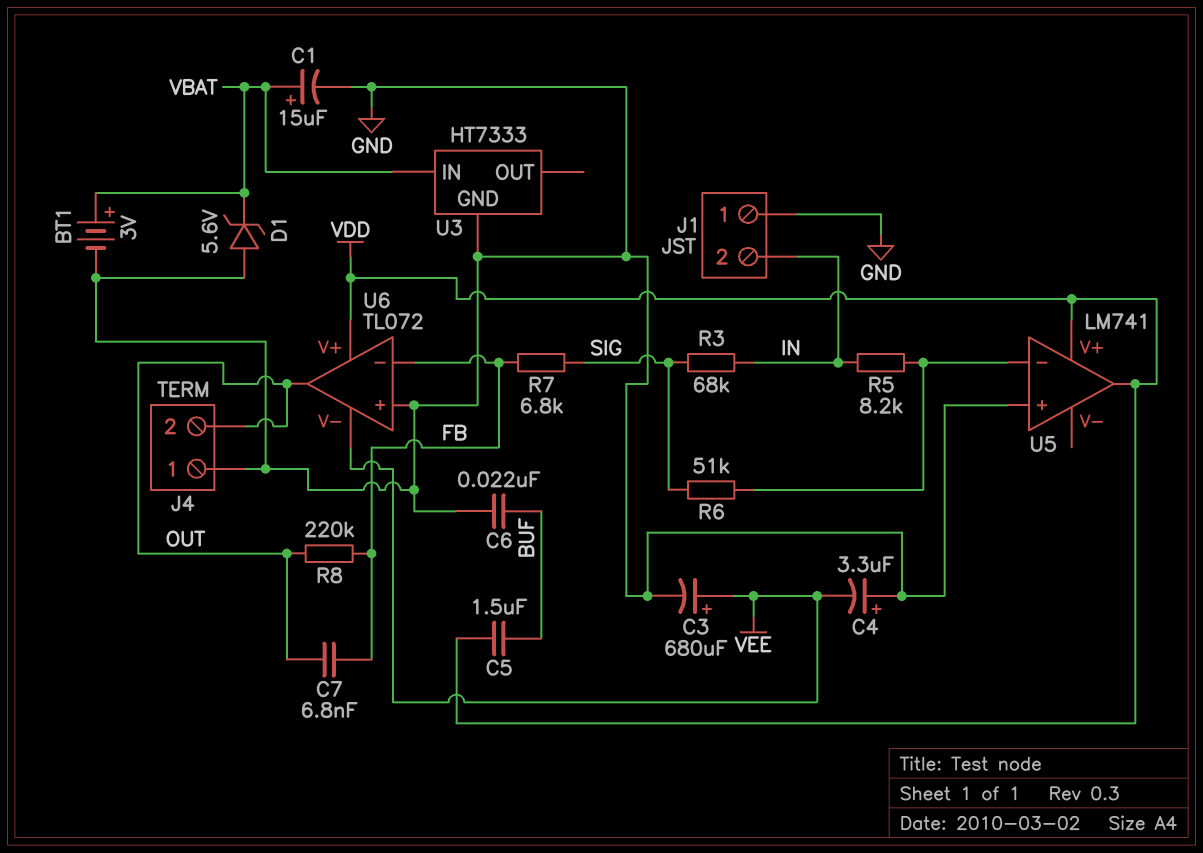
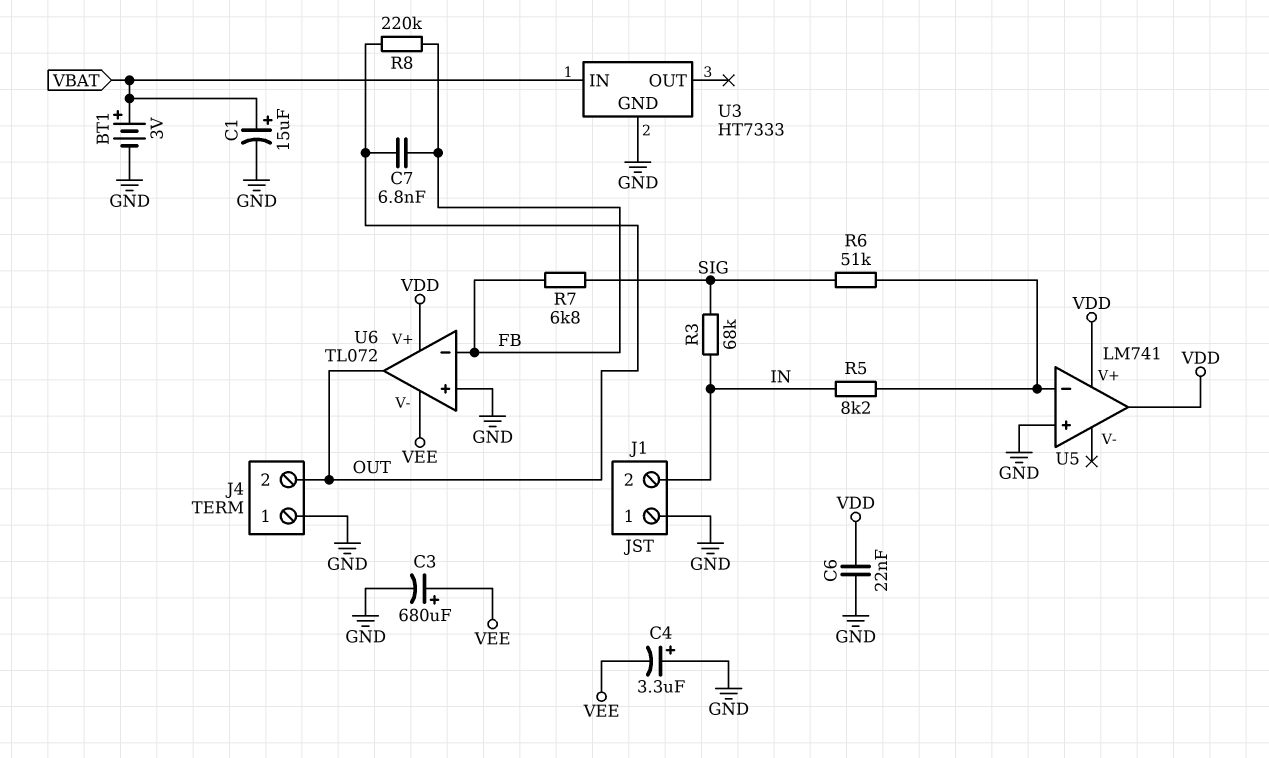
C5: 1.5uF (BUF, VDD) -> none
C6: 22nF (BUF, GND) -> 22nF (GND, VDD)
D1: zener 5.6V (A GND, K VBAT) -> none

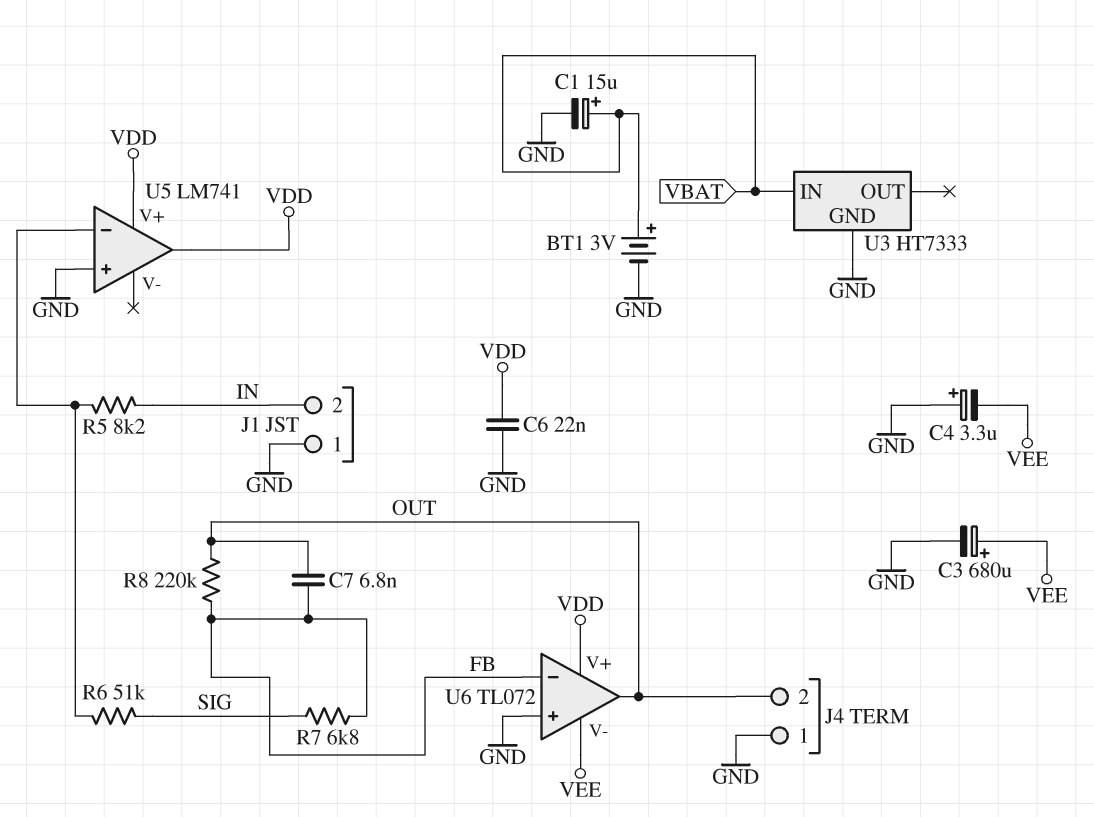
R3: 68k (IN, SIG) -> none

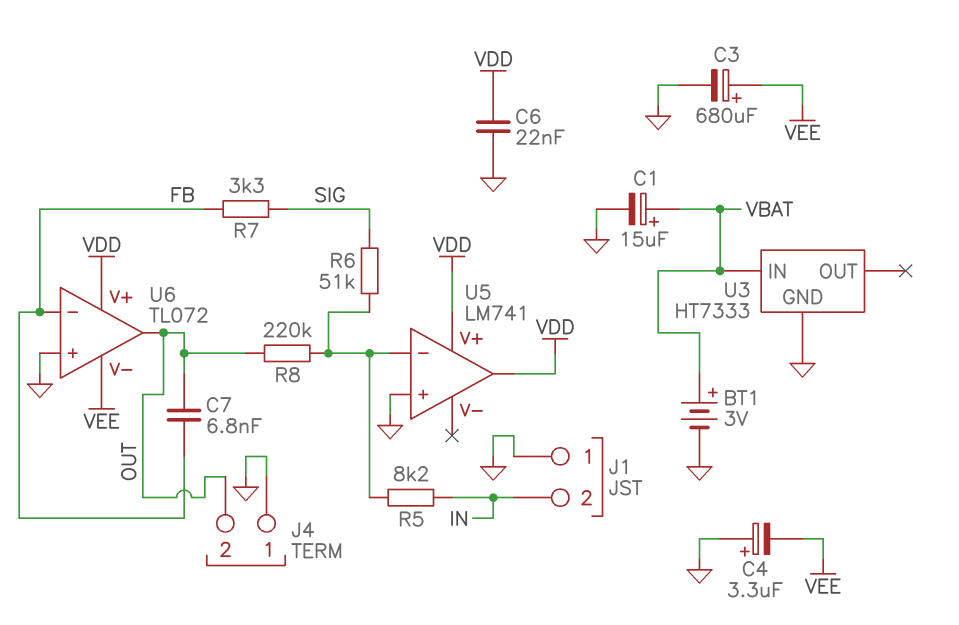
R7: 6.8k (FB, SIG) -> 3.3k (FB, SIG)
R8: 220k (FB, OUT) -> 220k (OUT, U5/in-)

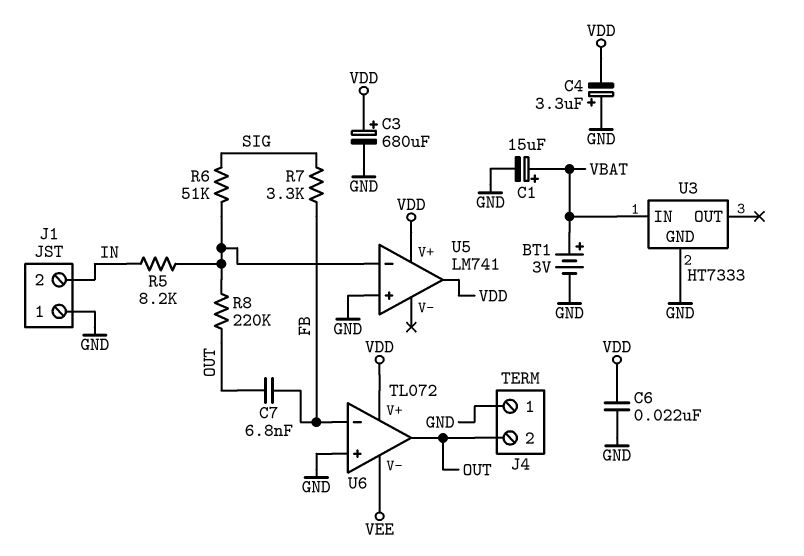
C3: 680uF (plus VEE, minus GND) -> 680uF (plus VDD, minus GND)
C4: 3.3uF (plus GND, minus VEE) -> 3.3uF (plus GND, minus VDD)

